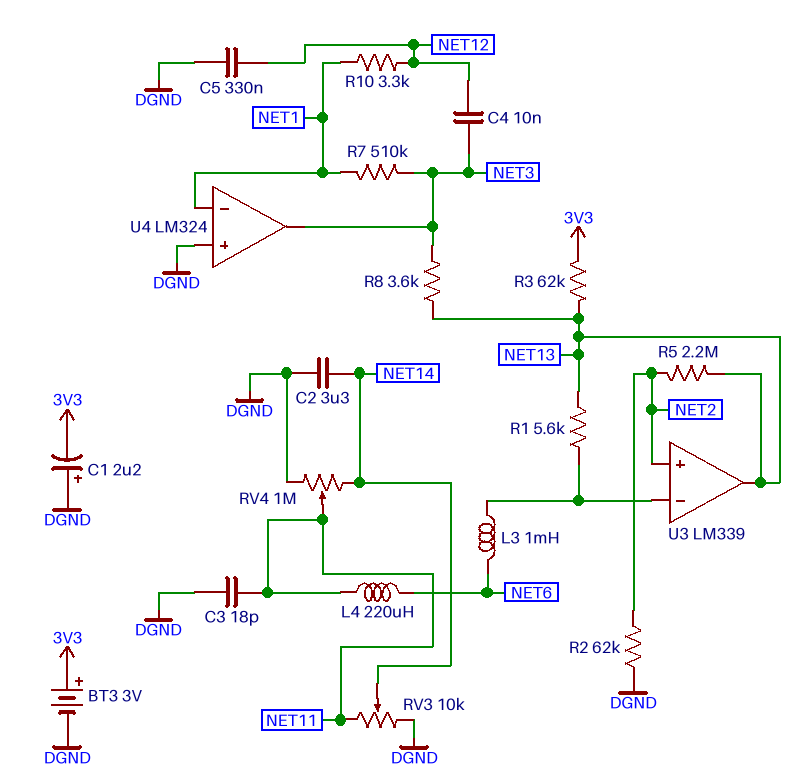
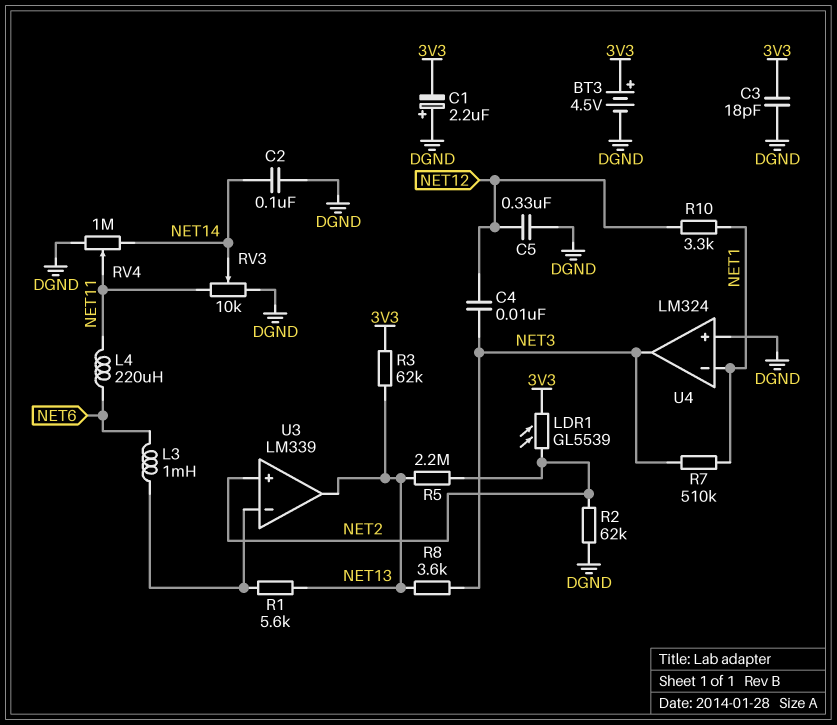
BT3: 3V (plus 3V3, minus DGND) -> 4.5V (plus 3V3, minus DGND)
C2: 3.3uF (DGND, NET14) -> 100nF (DGND, NET14)
C3: 18pF (DGND, NET11) -> 18pF (3V3, DGND)
LDR1: none -> GL5539 (3V3, NET2)

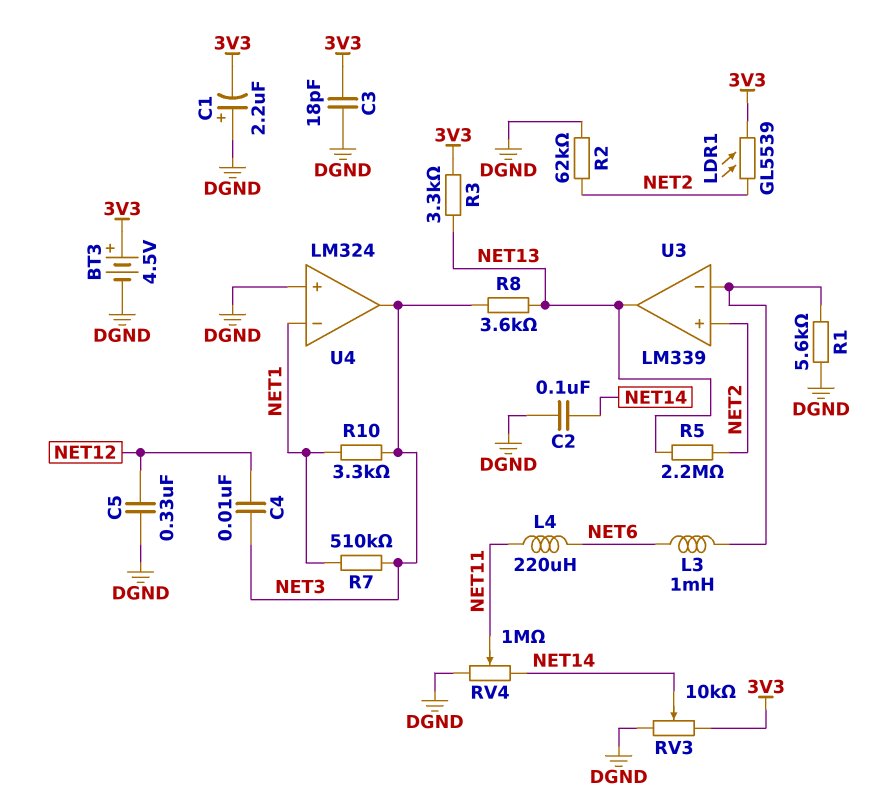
R1: 5.6k (NET13, U3/in-) -> 5.6k (DGND, U3/in-)
R3: 62k (3V3, NET13) -> 3.3k (3V3, NET13)
R10: 3.3k (NET1, NET12) -> 3.3k (NET1, NET3)
RV3: 10k (DGND, NET11, wiper NET14) -> 10k (3V3, DGND, wiper NET14)

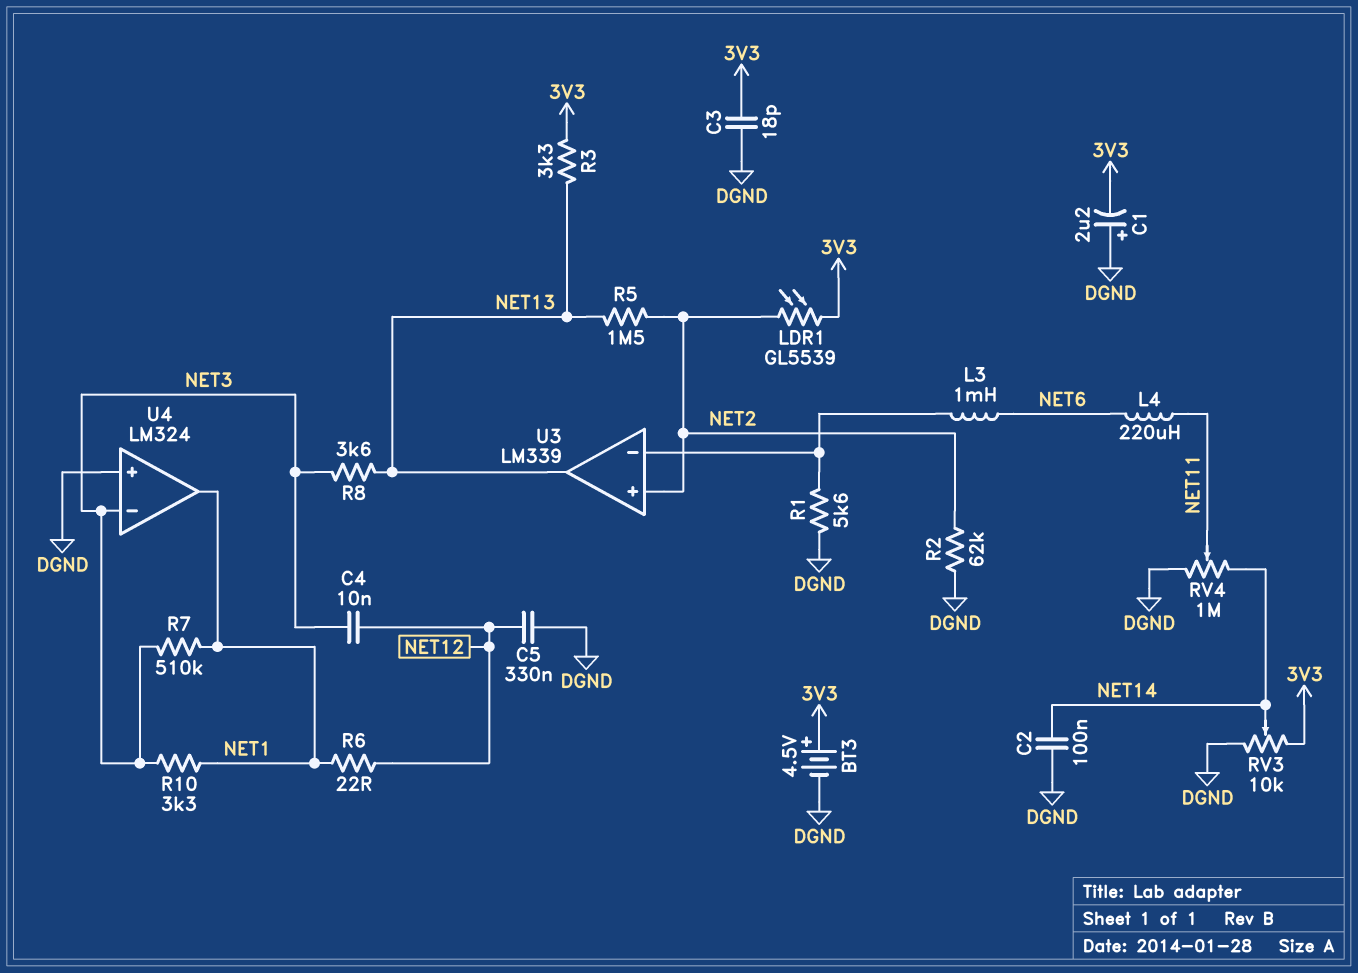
R5: 2.2M (NET2, NET13) -> 1.5M (NET2, NET13)
R6: none -> 22 (NET1, NET12)
U4 pin in-: NET1 -> NET3
U4 pin out: NET3 -> NET1

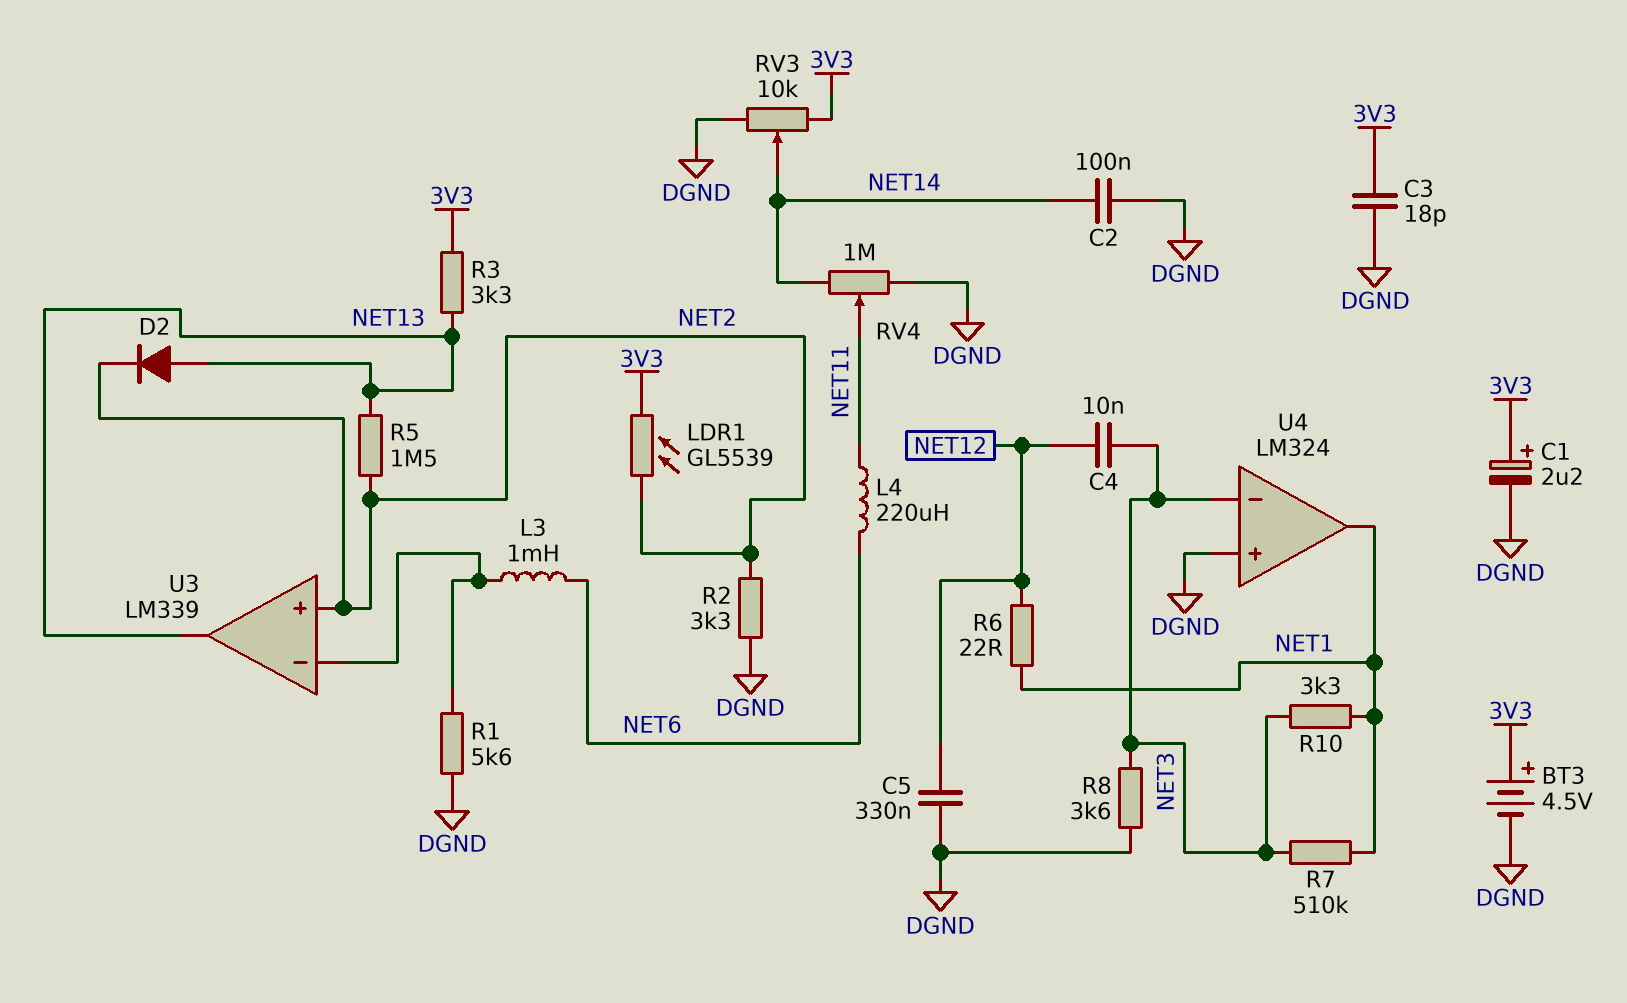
C1: 2.2uF (plus DGND, minus 3V3) -> 2.2uF (plus 3V3, minus DGND)
D2: none -> diode (A NET13, K NET2)
R2: 62k (DGND, NET2) -> 3.3k (DGND, NET2)
R8: 3.6k (NET3, NET13) -> 3.6k (DGND, NET3)

